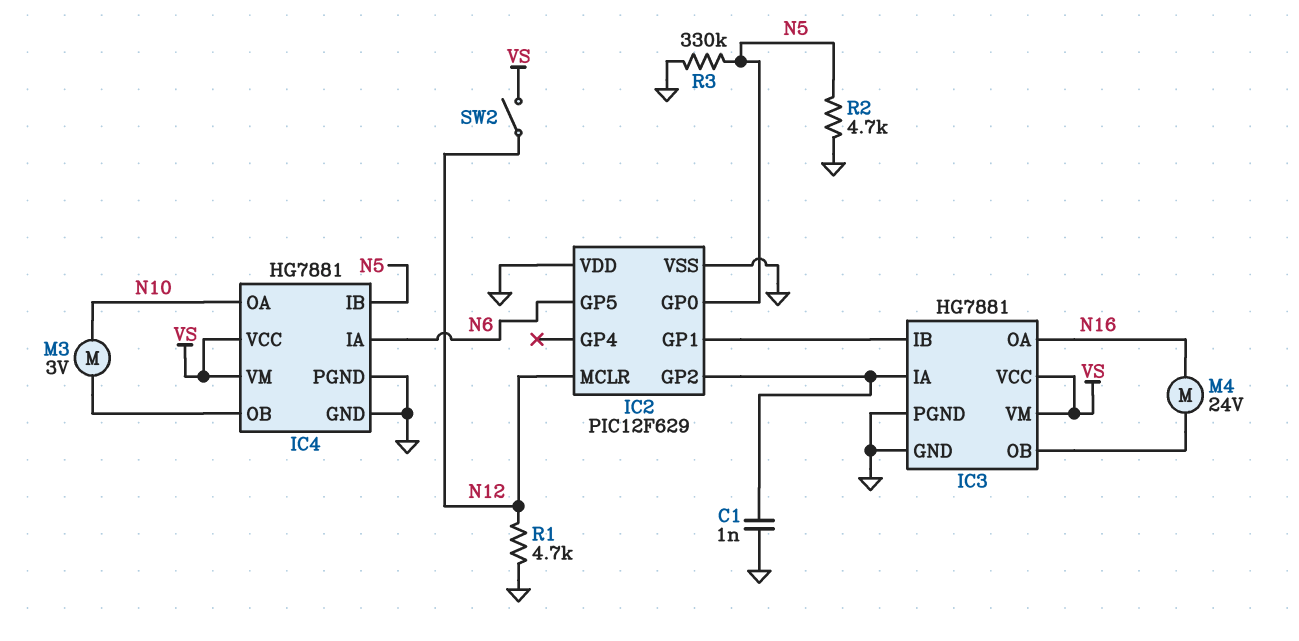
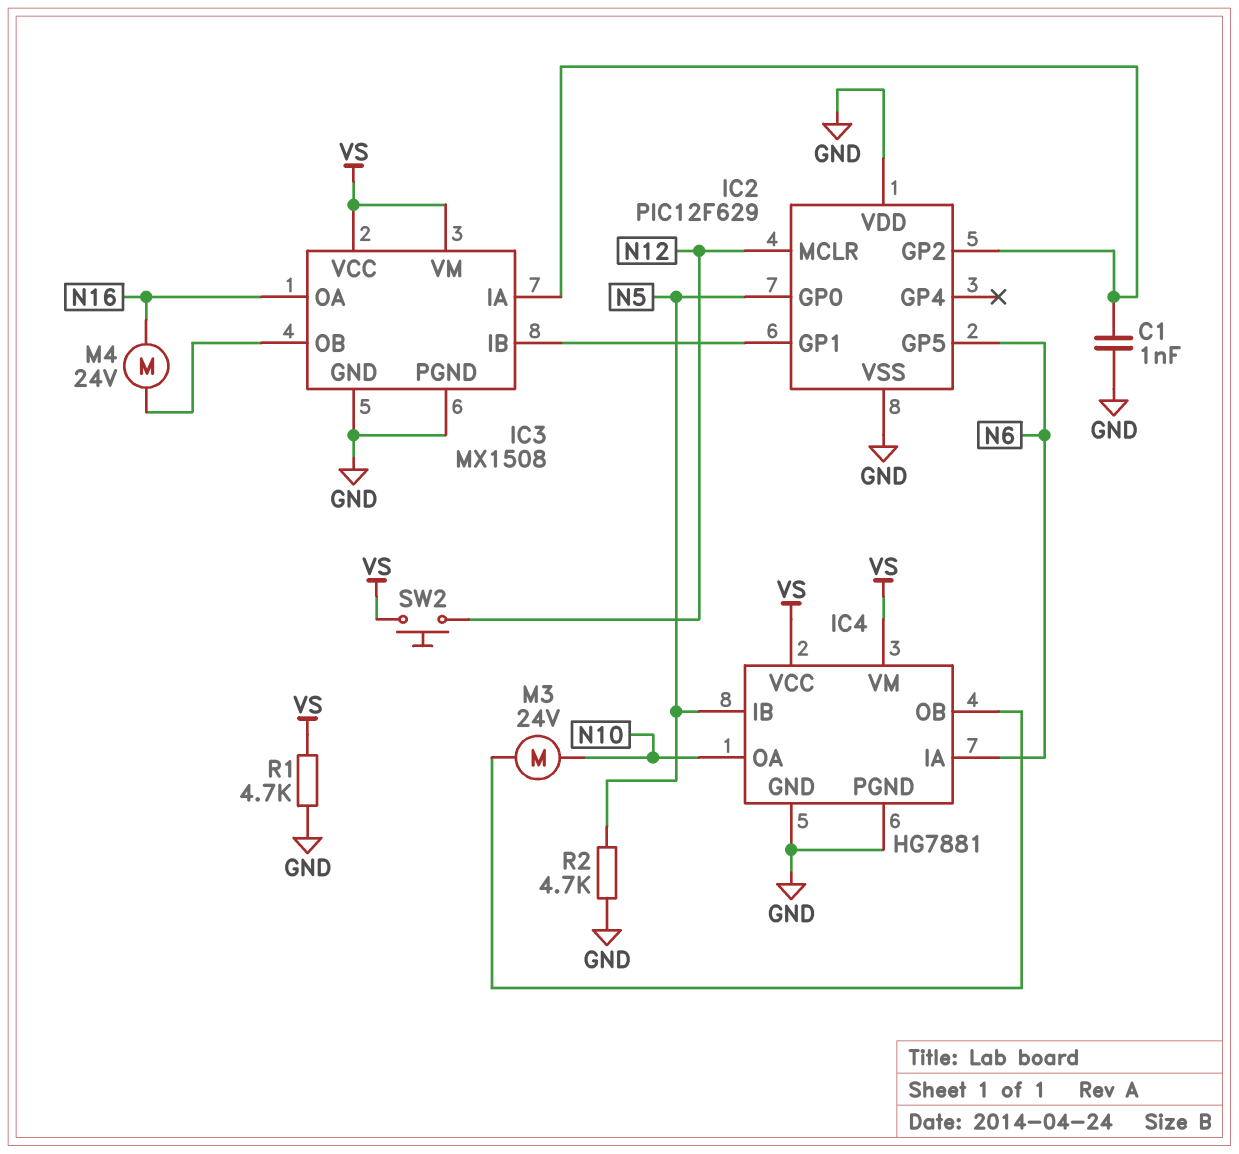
IC3: HG7881 -> MX1508
M3: motor 3V (IC4/OB, N10) -> motor 24V (IC4/OB, N10)
R1: 4.7k (GND, N12) -> 4.7k (GND, VS)
R3: 330k (GND, N5) -> none
SW2: switch (N12, VS) -> button (N12, VS)

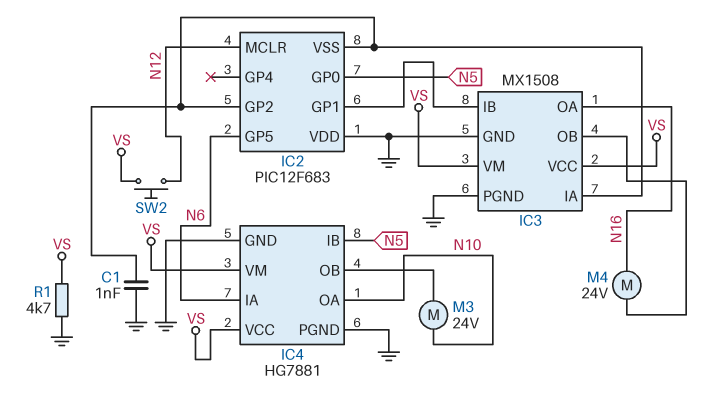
IC2: PIC12F629 -> PIC12F683
IC2 pin VSS: GND -> IC2/GP2
R2: 4.7k (GND, N5) -> none

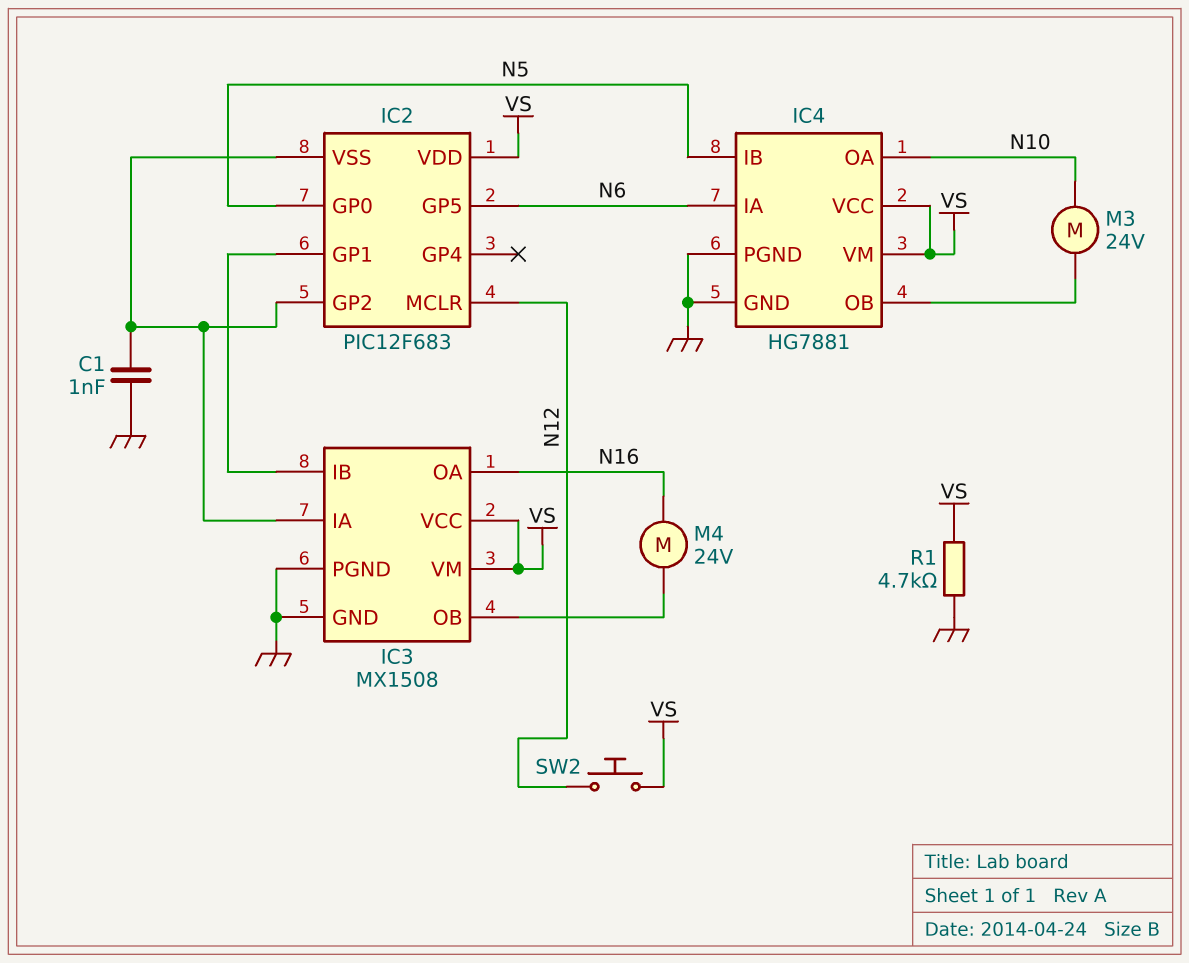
IC2 pin VDD: GND -> VS

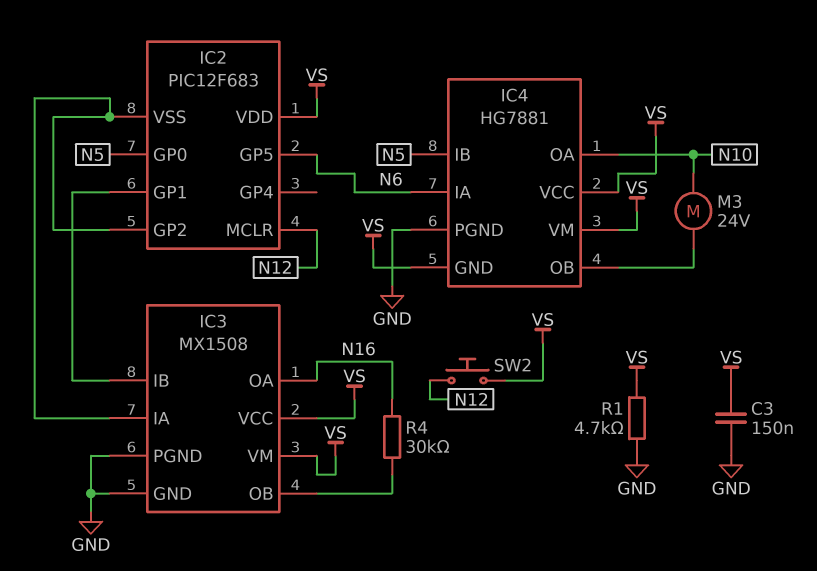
C1: 1nF (GND, IC2/GP2) -> none
C3: none -> 150nF (GND, VS)
IC4 pin GND: GND -> VS
M4: motor 24V (IC3/OB, N16) -> none
R4: none -> 30k (IC3/OB, N16)

